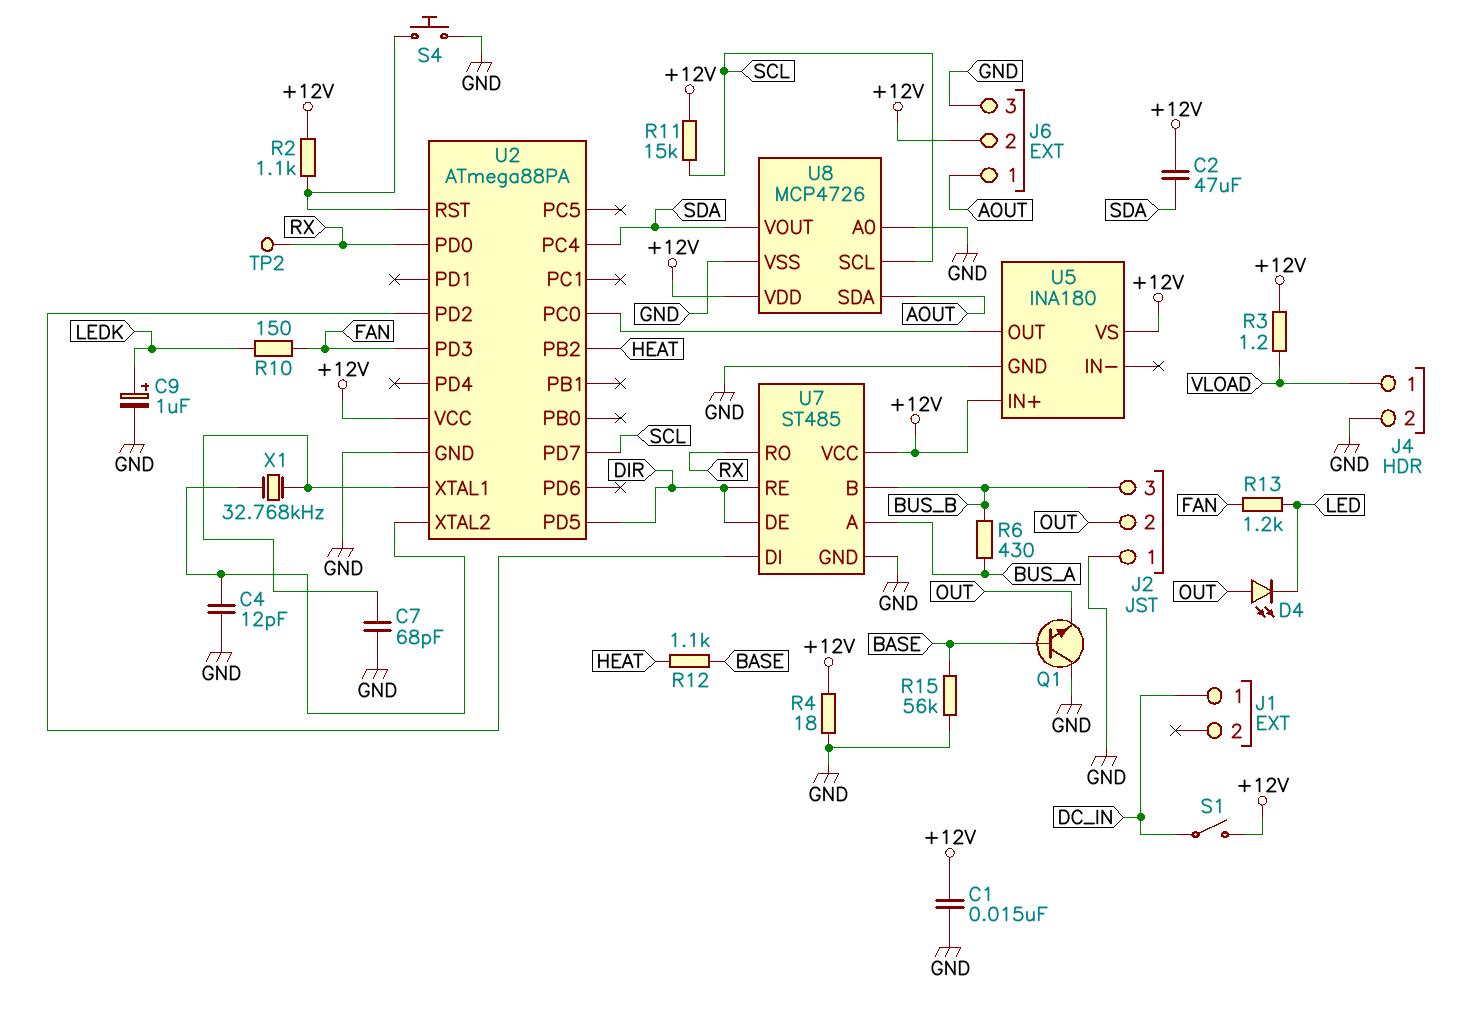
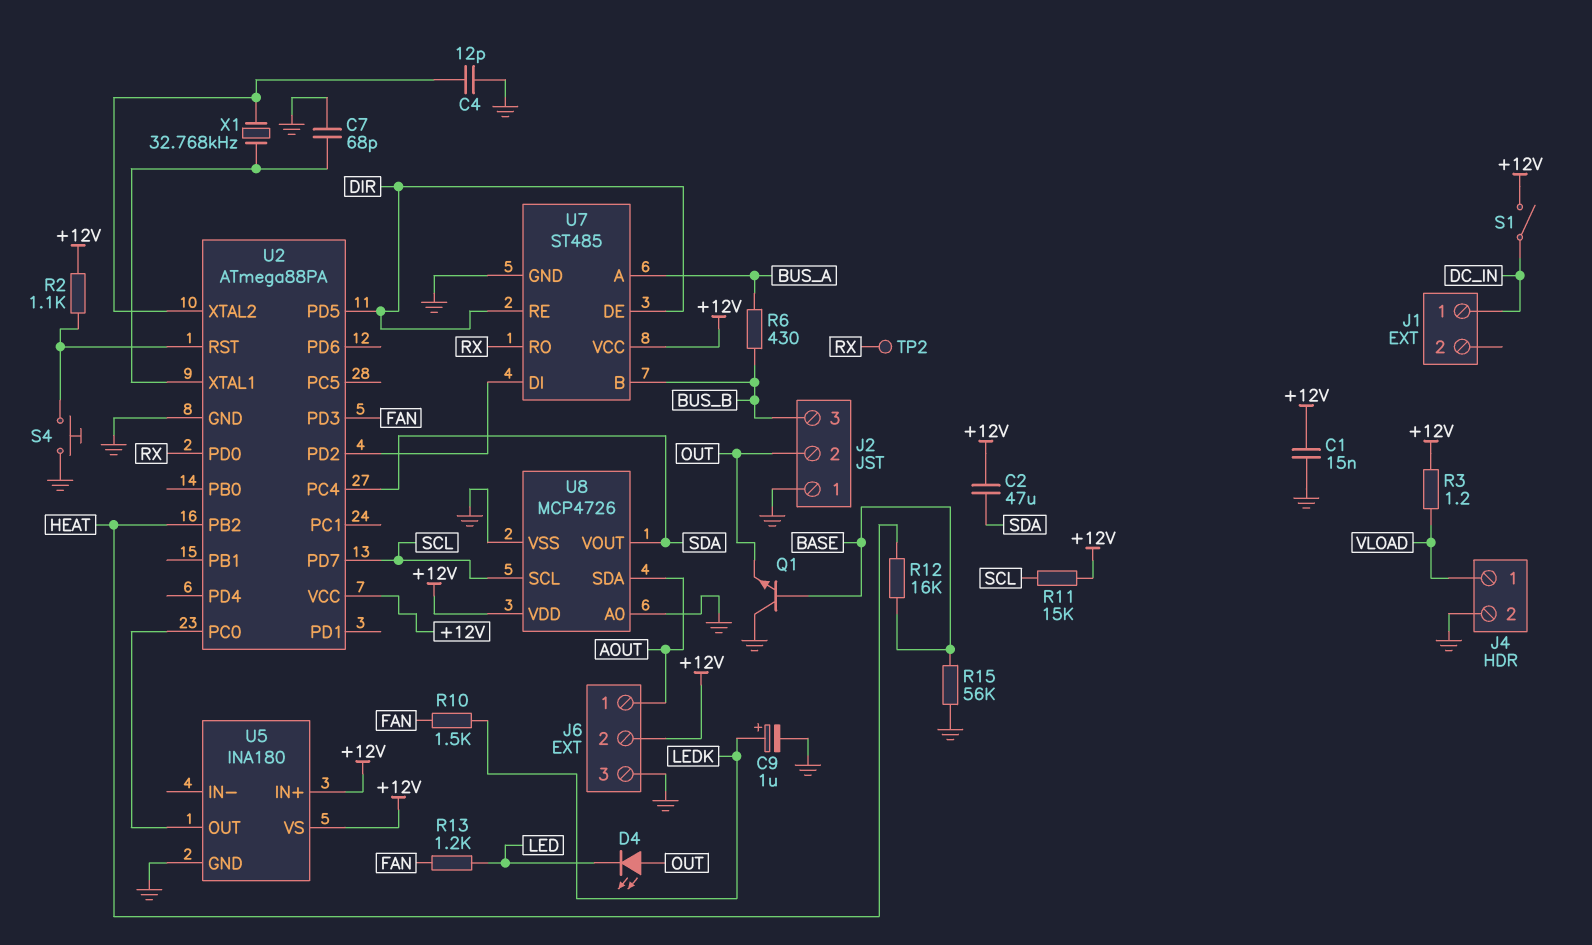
R4: 18 (+12V, GND) -> none
R10: 150 (FAN, LEDK) -> 1.5k (FAN, LEDK)
R12: 1.1k (BASE, HEAT) -> 16k (BASE, HEAT)

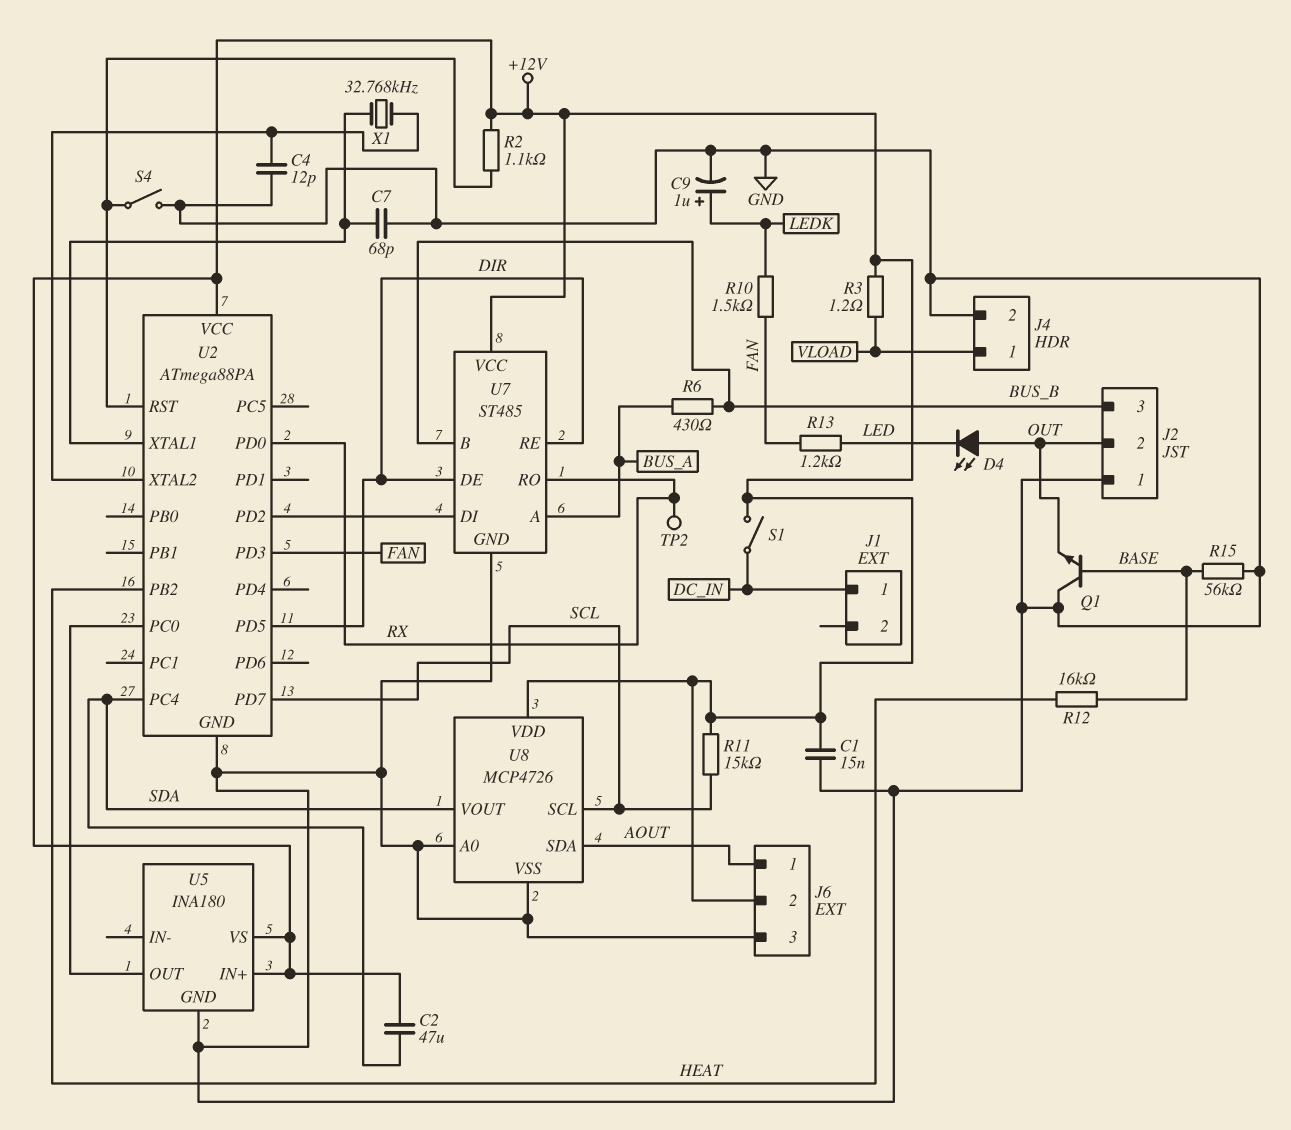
S4: button (GND, U2/RST) -> switch (GND, U2/RST)

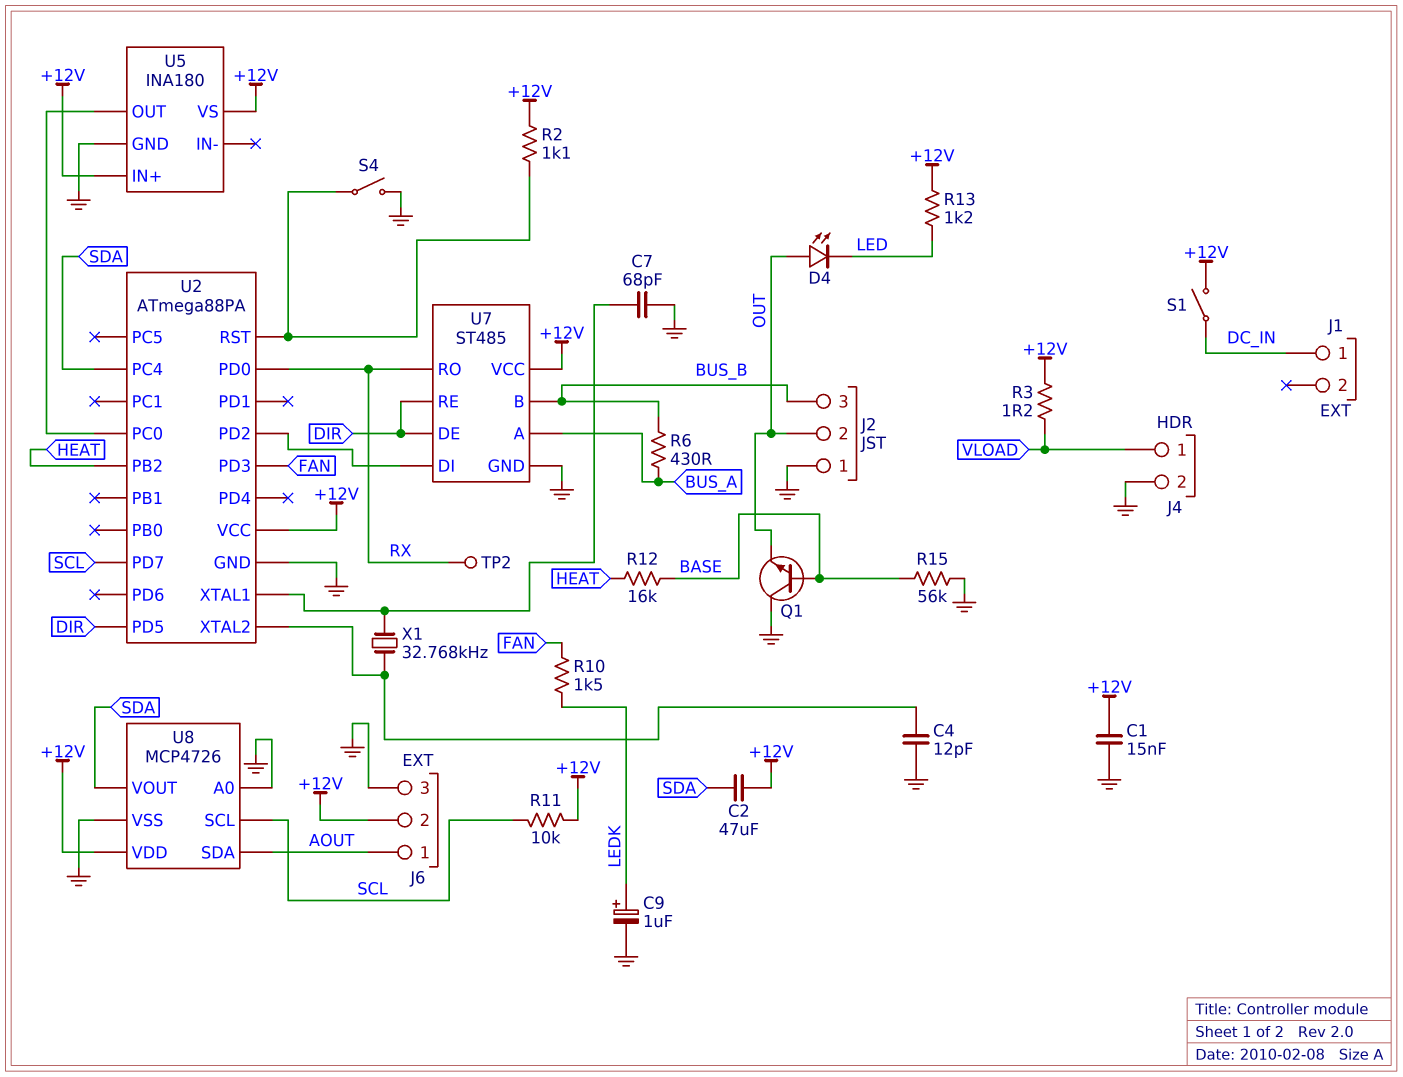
R11: 15k (+12V, SCL) -> 10k (+12V, SCL)
R13: 1.2k (FAN, LED) -> 1.2k (+12V, LED)

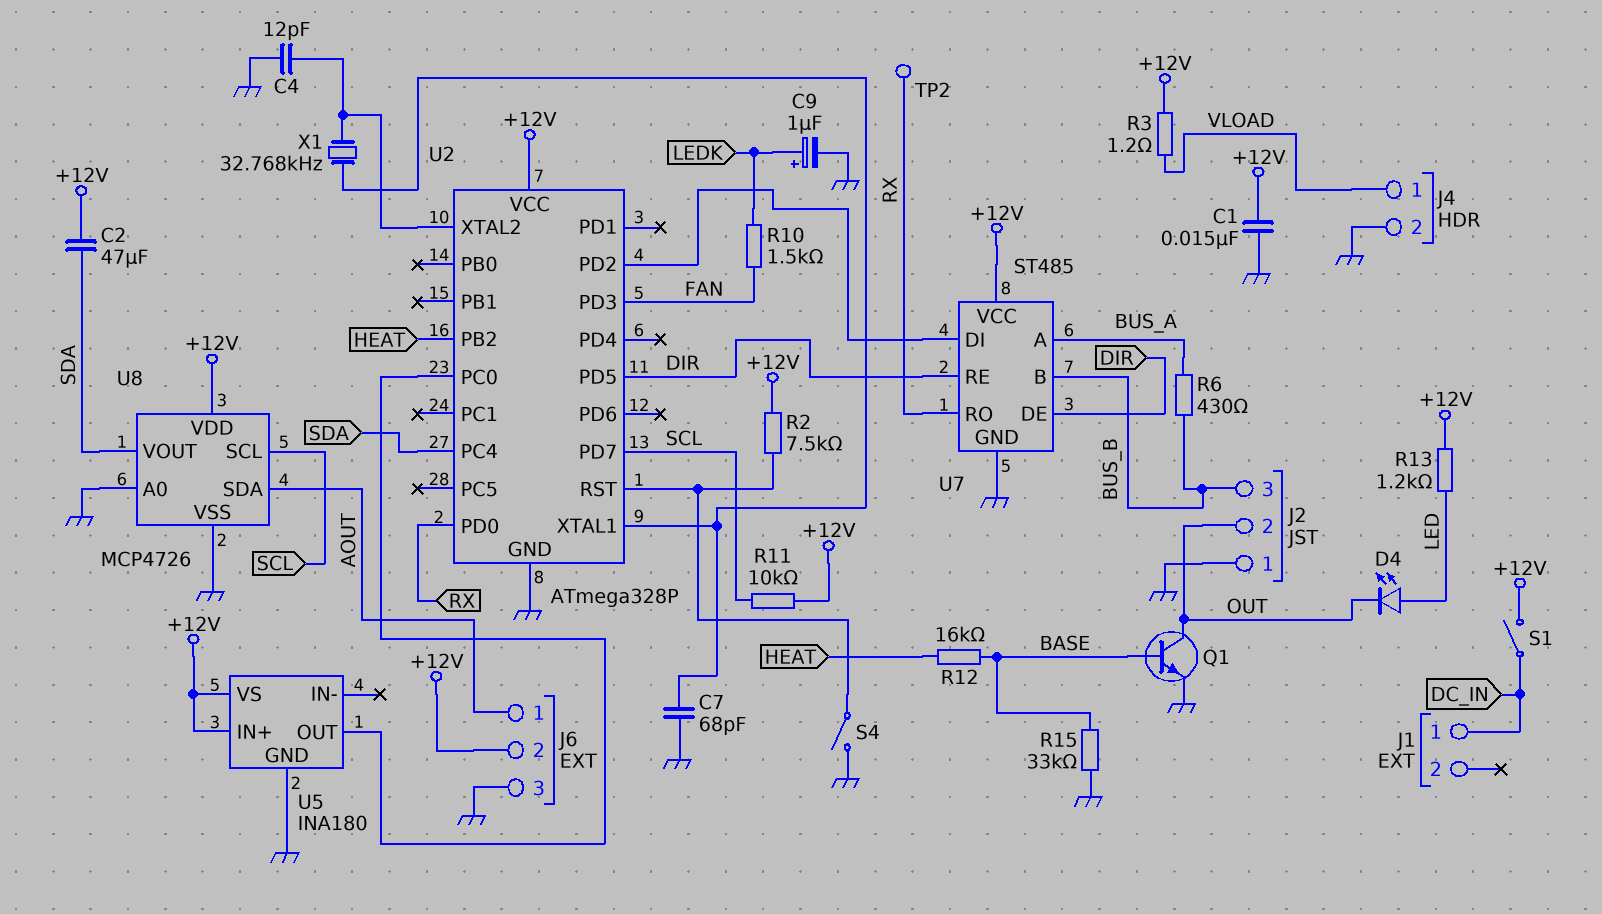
D4: LED (A OUT, K LED) -> LED (A LED, K OUT)
Q1: NPN (B BASE, C GND, E OUT) -> NPN (B BASE, C OUT, E GND)
R2: 1.1k (+12V, U2/RST) -> 7.5k (+12V, U2/RST)
R15: 56k (BASE, GND) -> 33k (BASE, GND)
U2: ATmega88PA -> ATmega328P

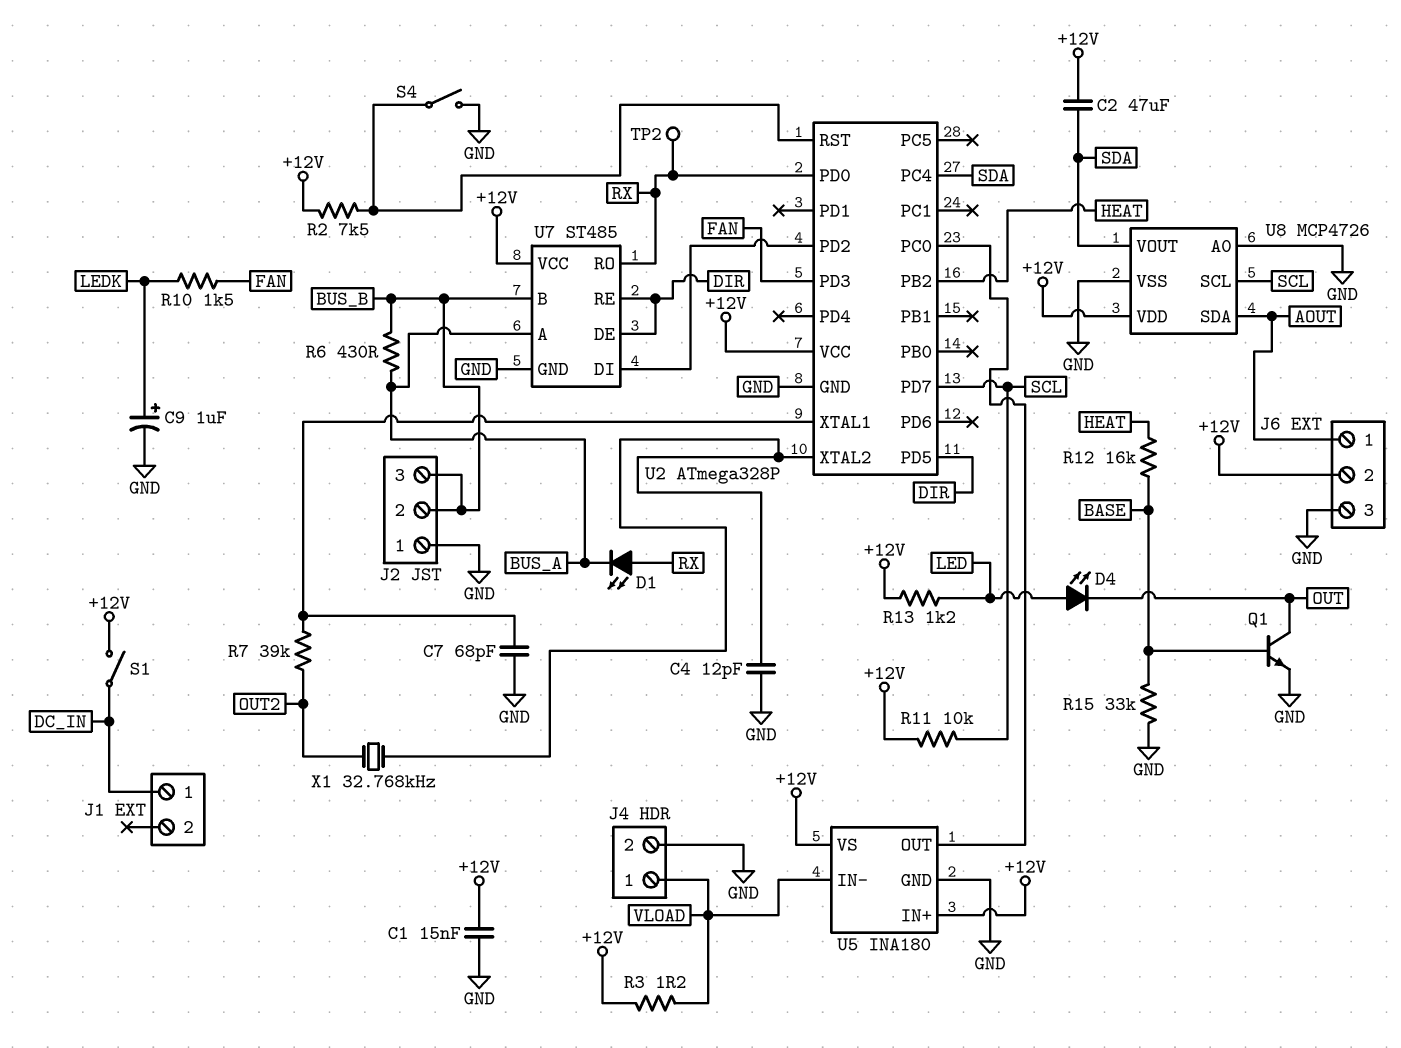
D1: none -> LED (A RX, K BUS_A)
J2 pin 2: OUT -> BUS_B
R7: none -> 39k (OUT2, U2/XTAL1)
U5 pin IN-: none -> VLOAD
X1: 32.768kHz (U2/XTAL1, U2/XTAL2) -> 32.768kHz (OUT2, U2/XTAL2)

